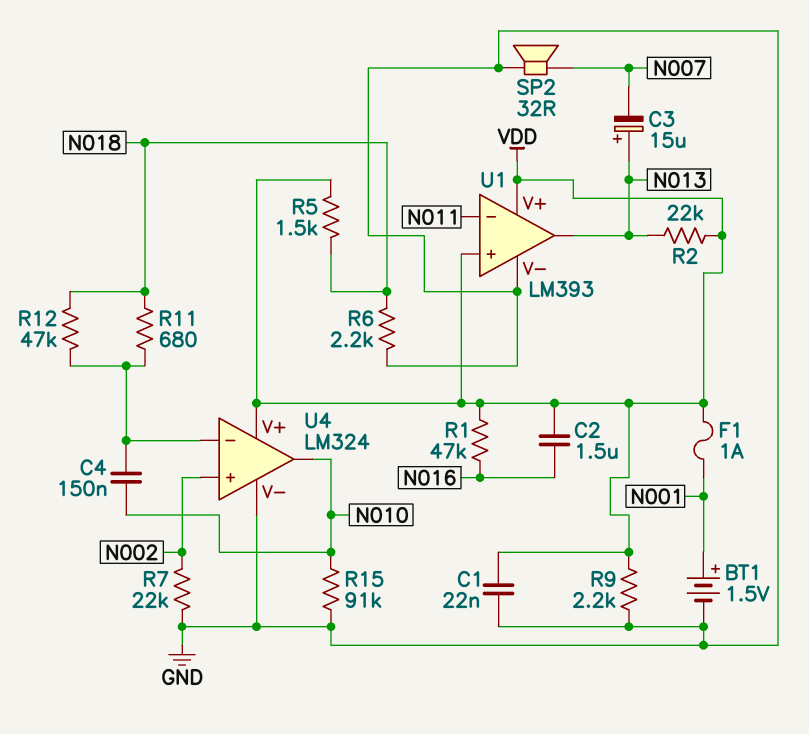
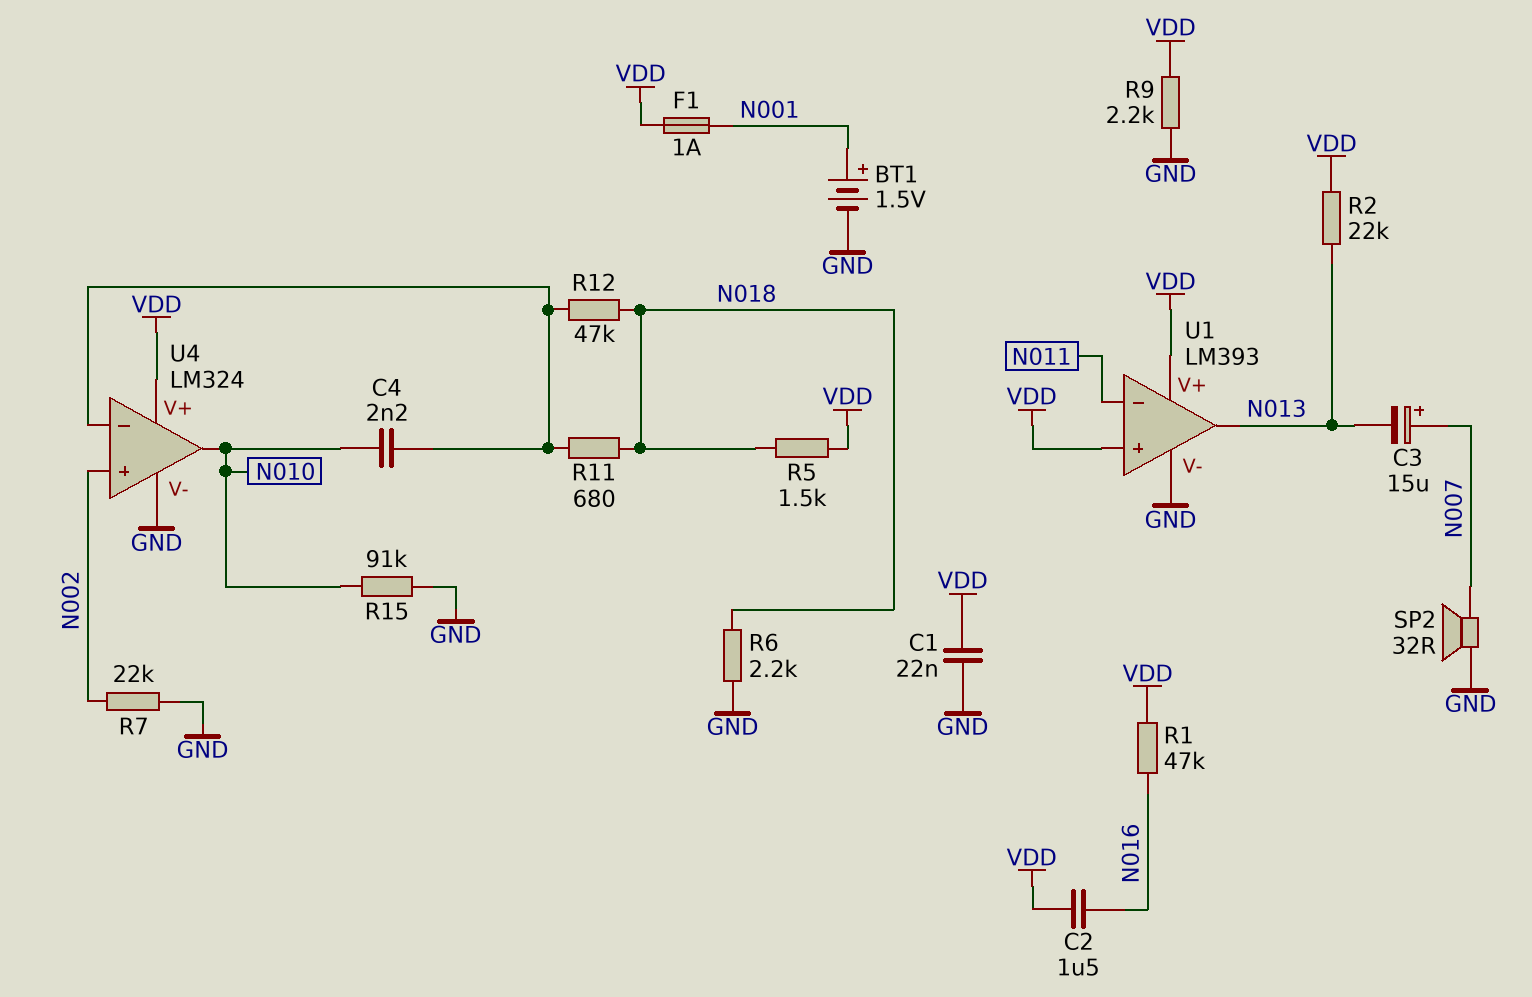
C3: 15uF (plus N013, minus N007) -> 15uF (plus N007, minus N013)
C4: 150nF (N010, U4/in-) -> 2.2nF (N010, U4/in-)

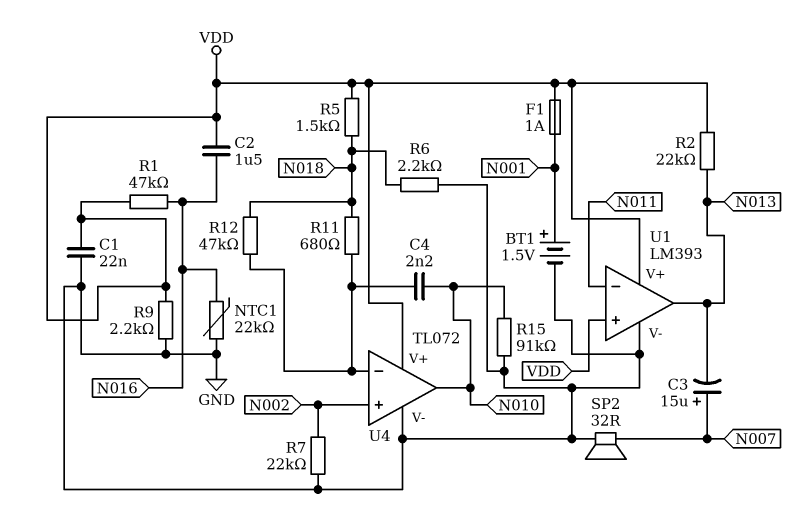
NTC1: none -> 22k (GND, N016)
U4: LM324 -> TL072

